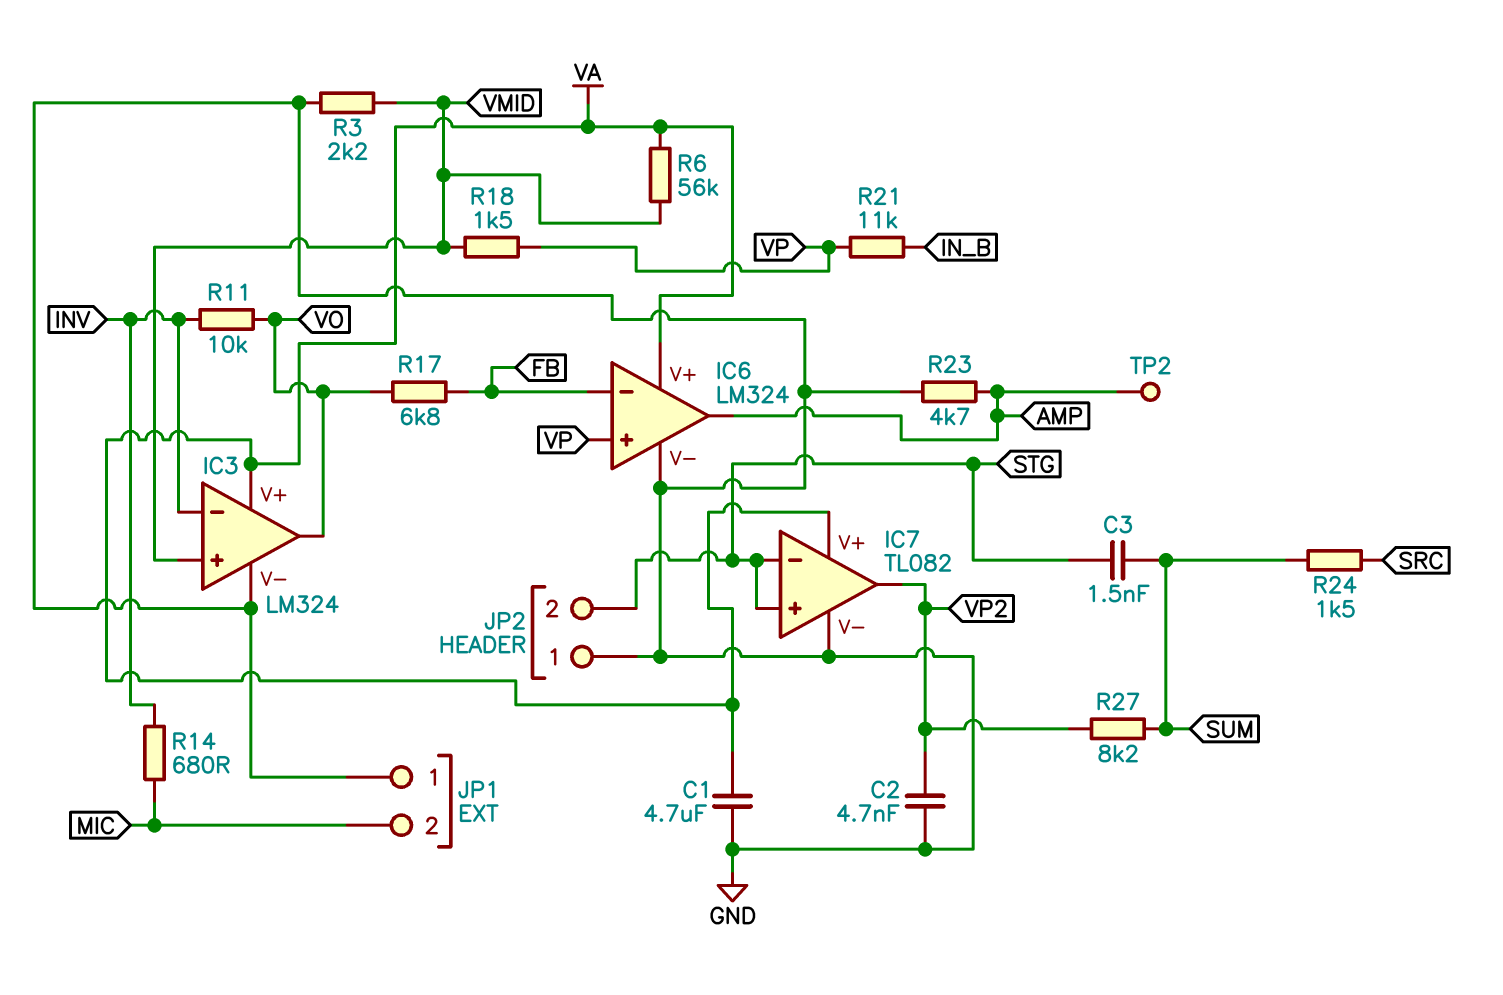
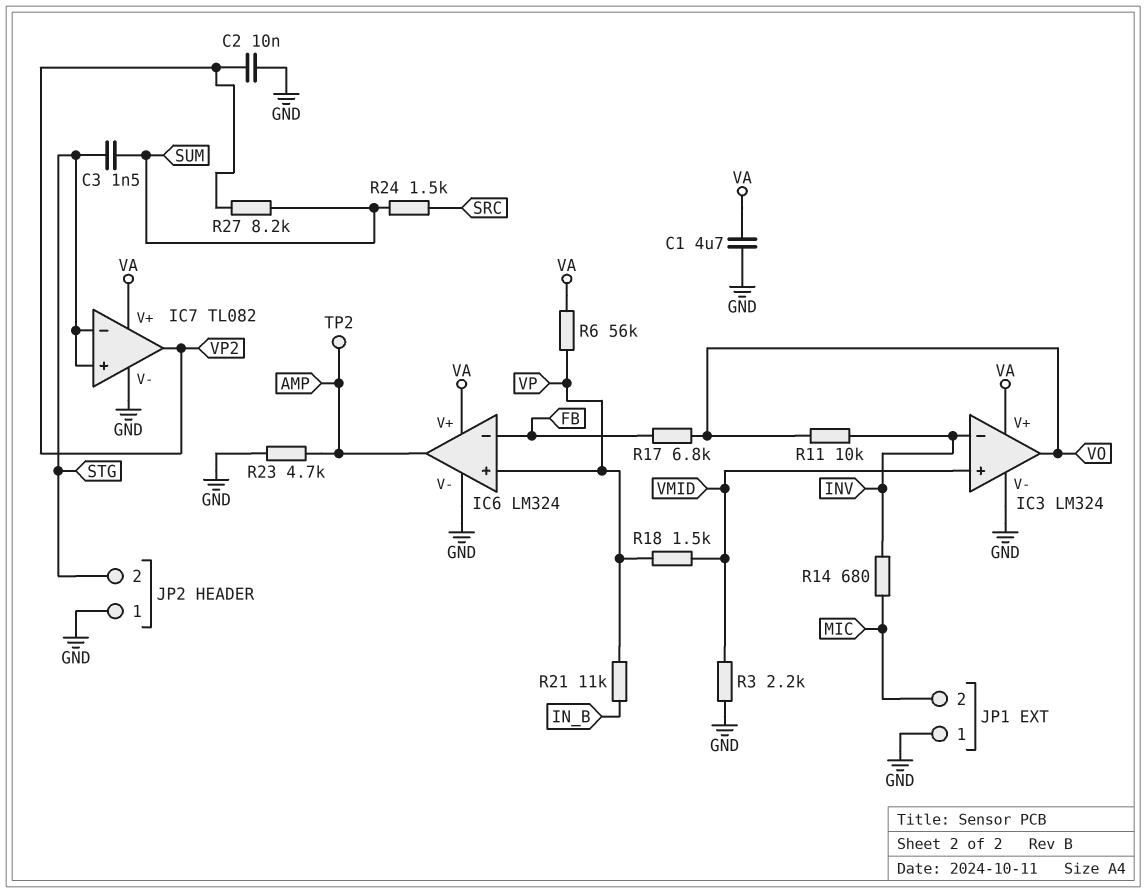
C2: 4.7nF (GND, VP2) -> 10nF (GND, VP2)
R6: 56k (VA, VMID) -> 56k (VA, VP)

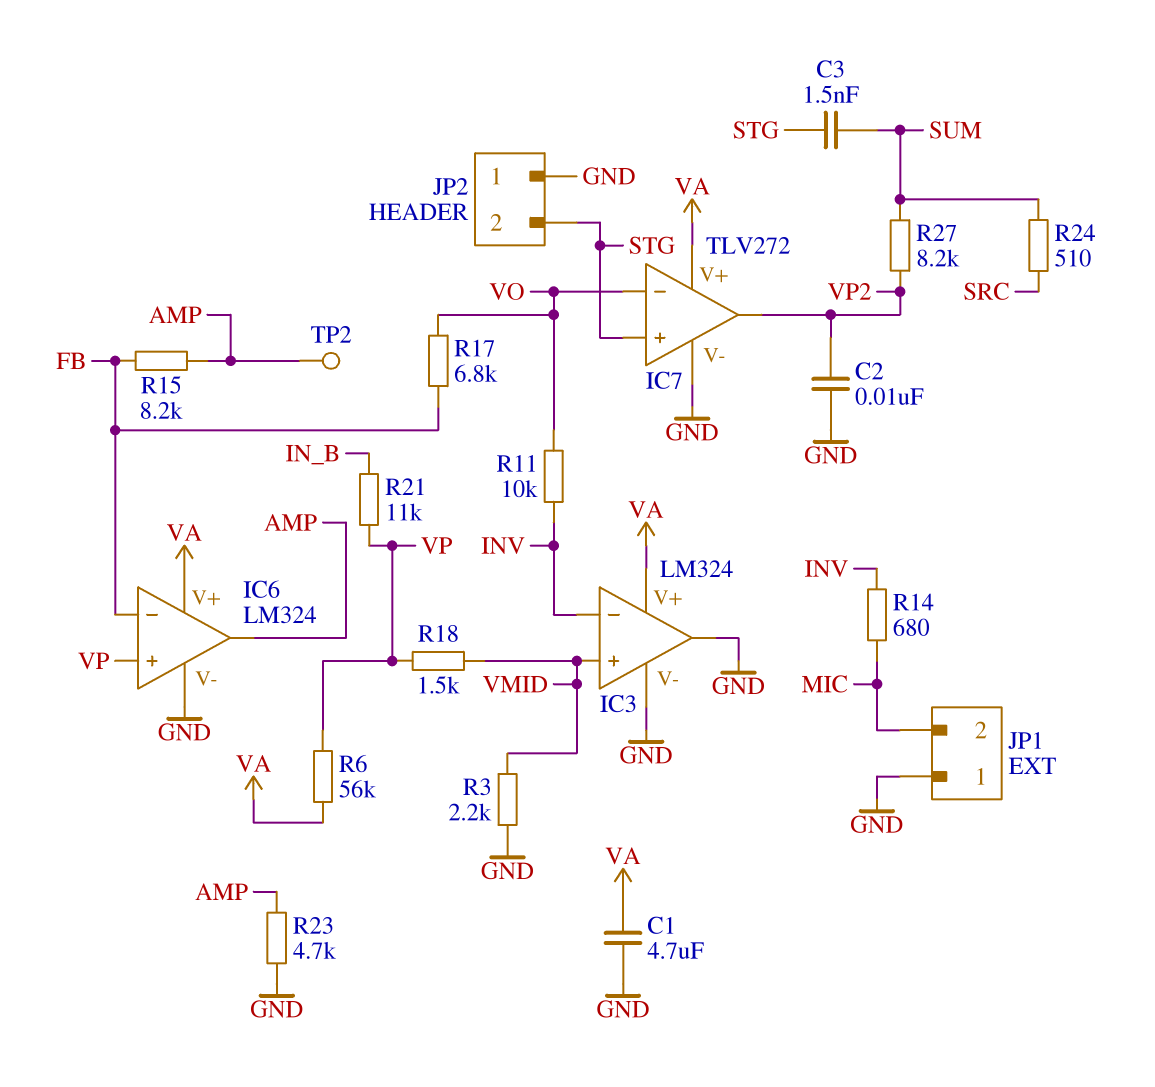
IC3 pin out: VO -> GND
IC7: TL082 -> TLV272
IC7 pin in-: STG -> VO
R15: none -> 8.2k (AMP, FB)
R24: 1.5k (SRC, SUM) -> 510 (SRC, SUM)

